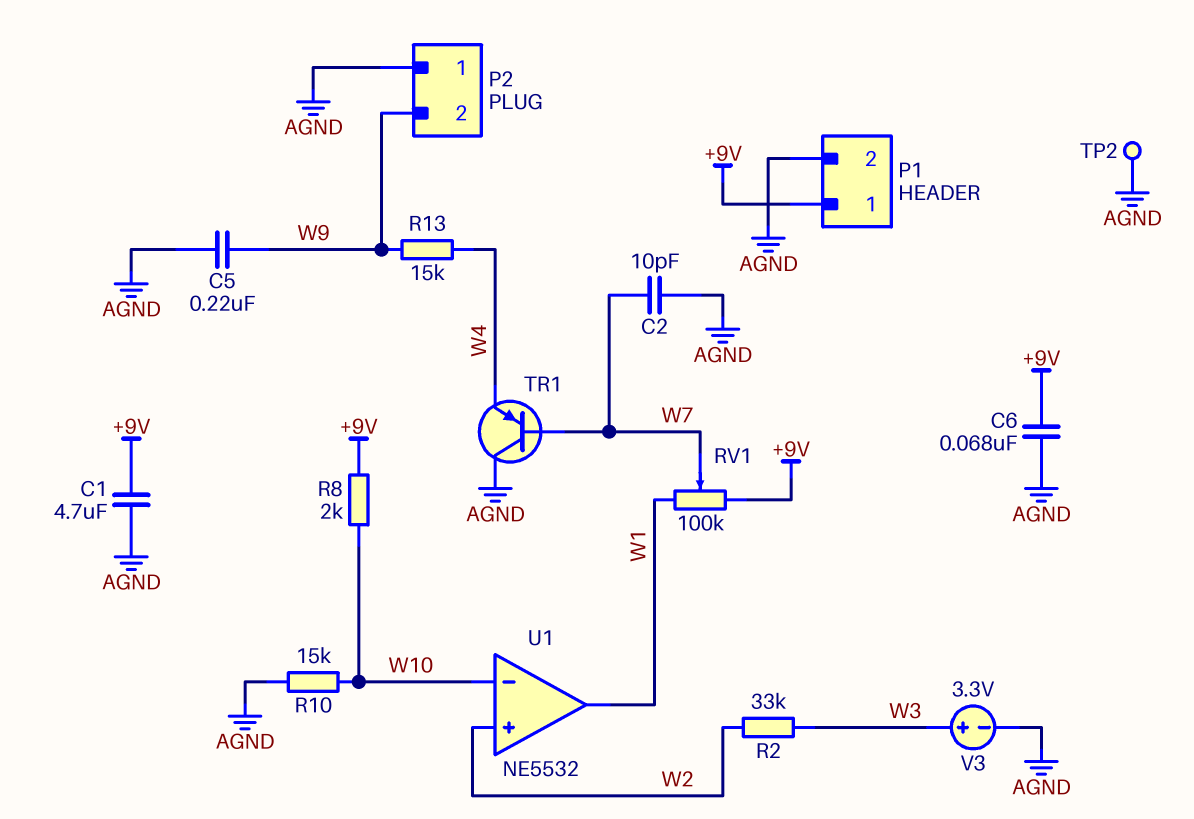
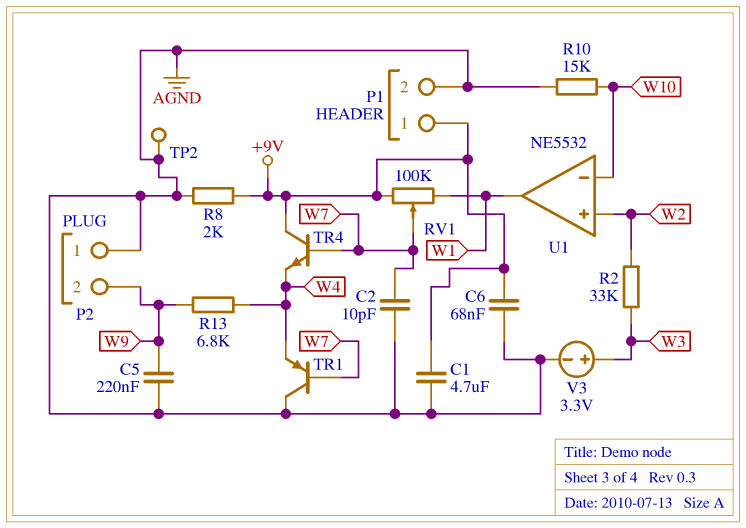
R8: 2k (+9V, W10) -> 2k (+9V, AGND)
R13: 15k (W4, W9) -> 6.8k (W4, W9)
TR4: none -> NPN (B W7, C +9V, E W4)

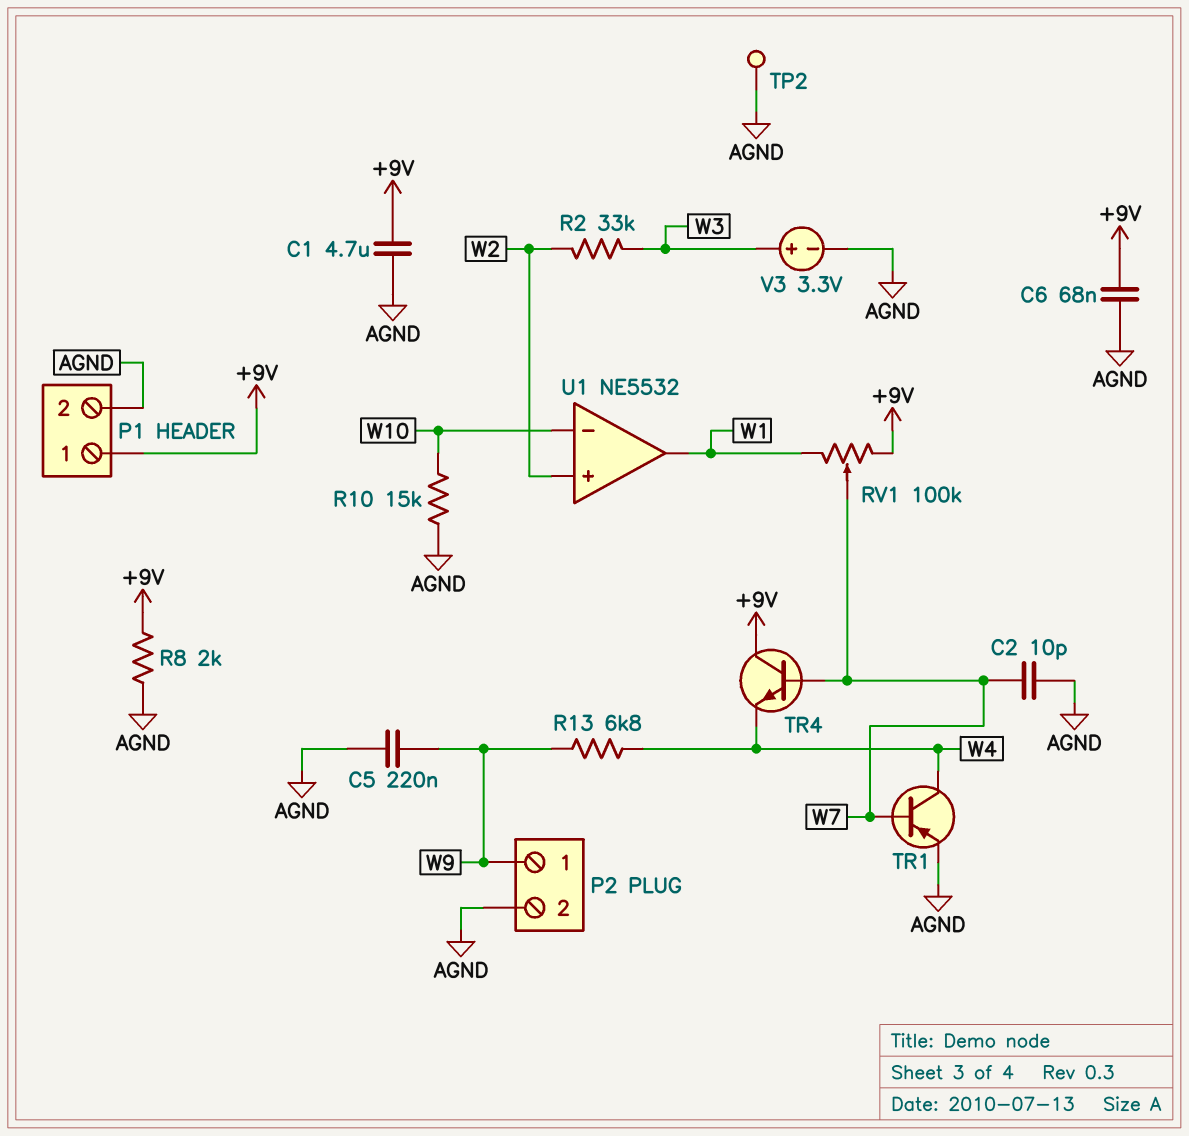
P2 pin 1: AGND -> W9
P2 pin 2: W9 -> AGND
TR1: PNP (B W7, C AGND, E W4) -> PNP (B W7, C W4, E AGND)

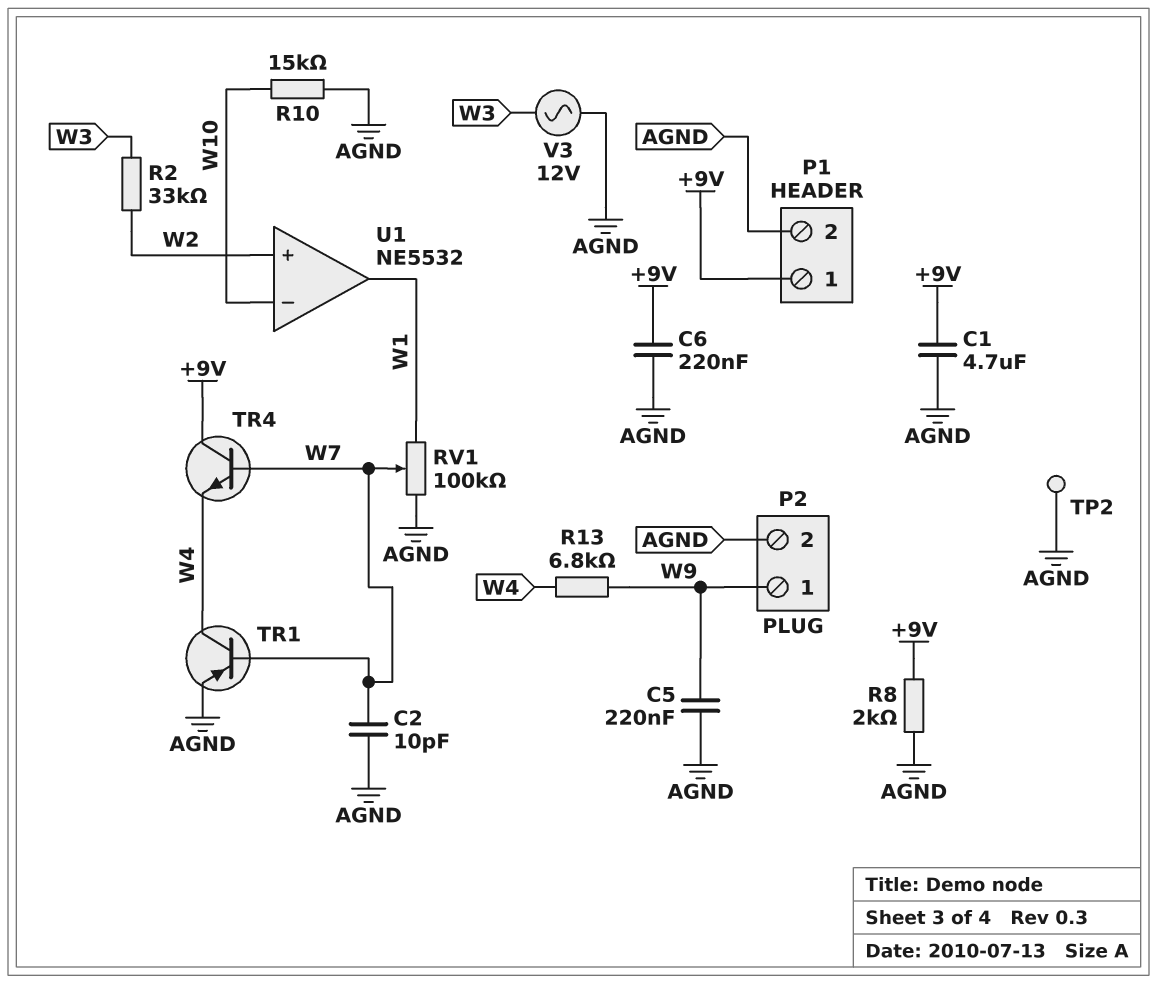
C6: 68nF (+9V, AGND) -> 220nF (+9V, AGND)
RV1: 100k (+9V, W1, wiper W7) -> 100k (AGND, W1, wiper W7)
V3: 3.3V (plus W3, minus AGND) -> AC 12V (AGND, W3)

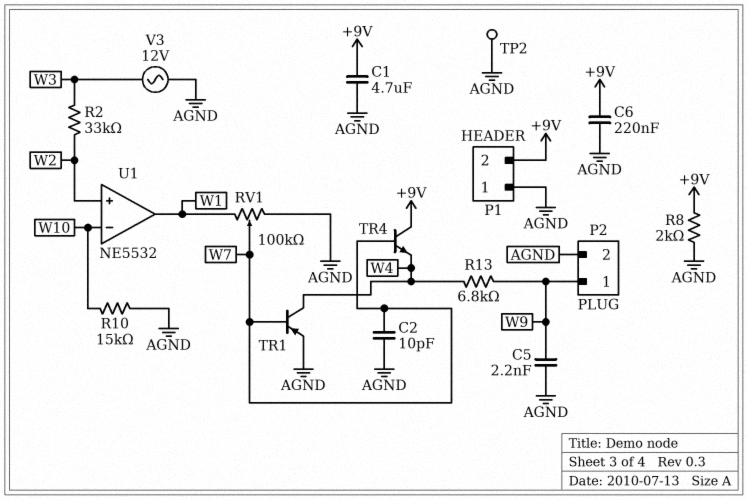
C5: 220nF (AGND, W9) -> 2.2nF (AGND, W9)
P1 pin 1: +9V -> AGND
P1 pin 2: AGND -> +9V

